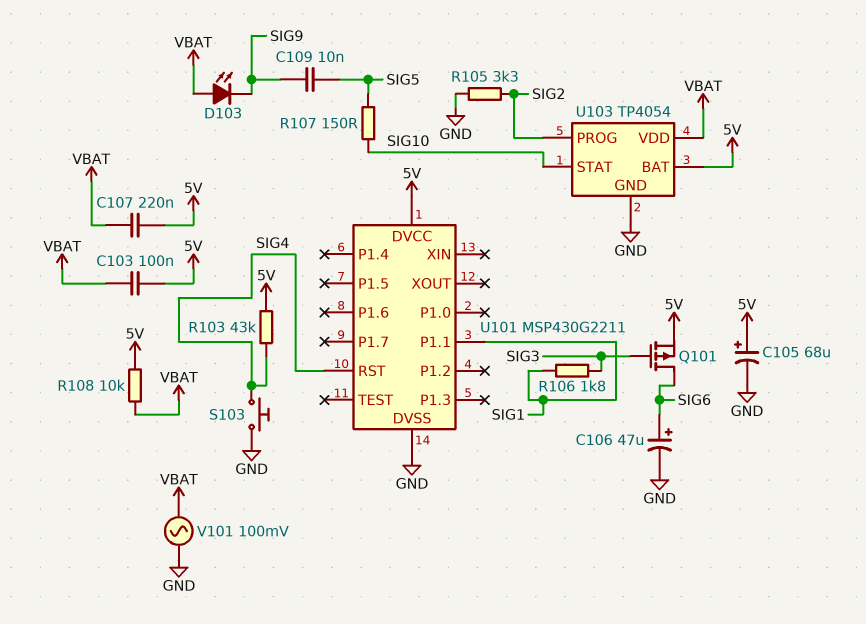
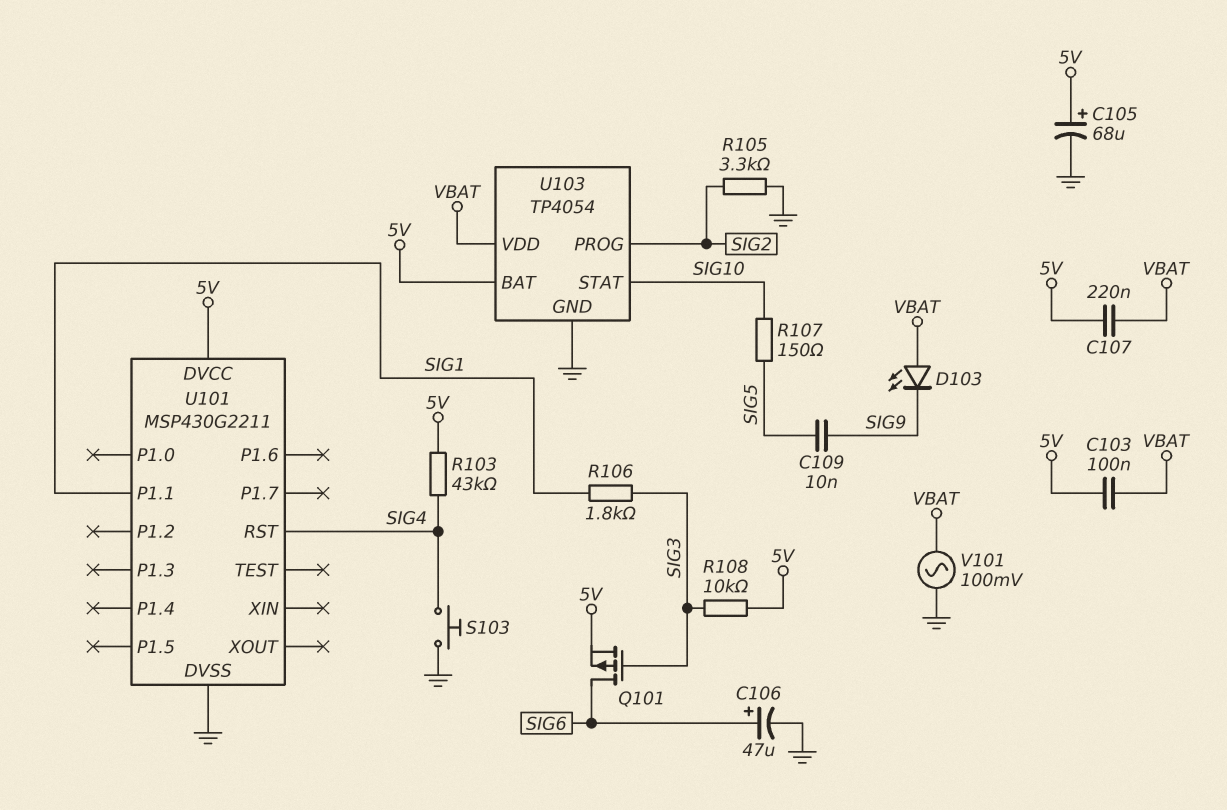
R108: 10k (5V, VBAT) -> 10k (5V, SIG3)

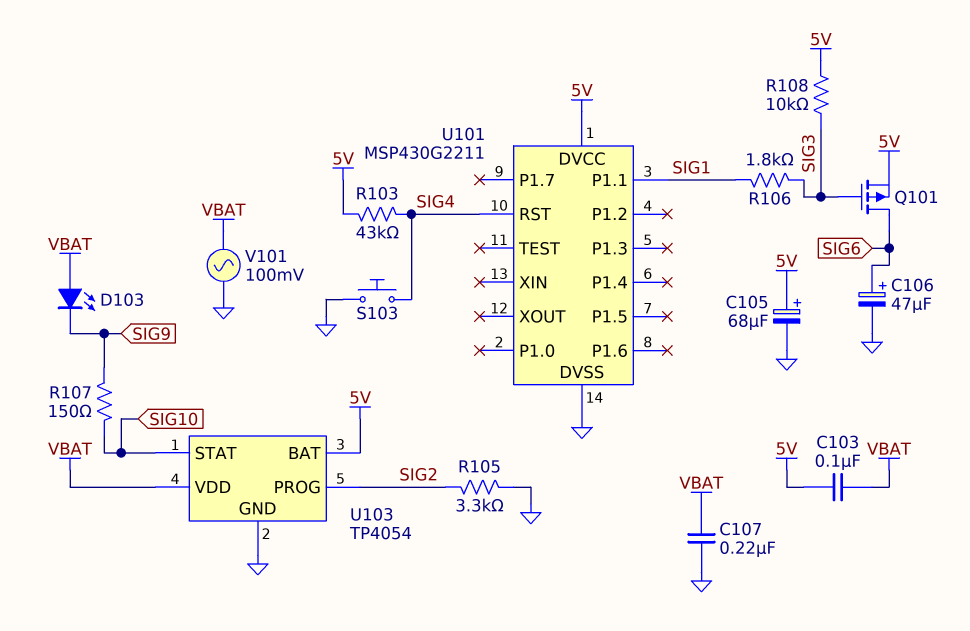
C107: 220nF (5V, VBAT) -> 220nF (GND, VBAT)
C109: 10nF (SIG5, SIG9) -> none
R107: 150 (SIG5, SIG10) -> 150 (SIG9, SIG10)

